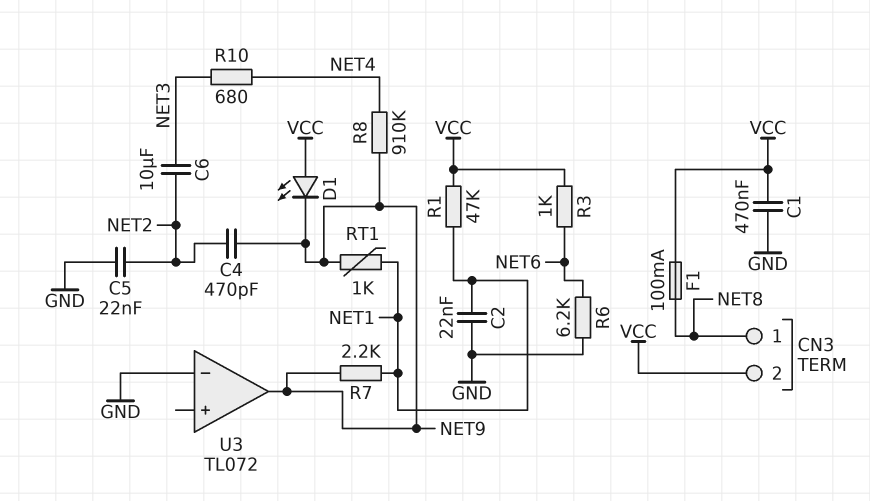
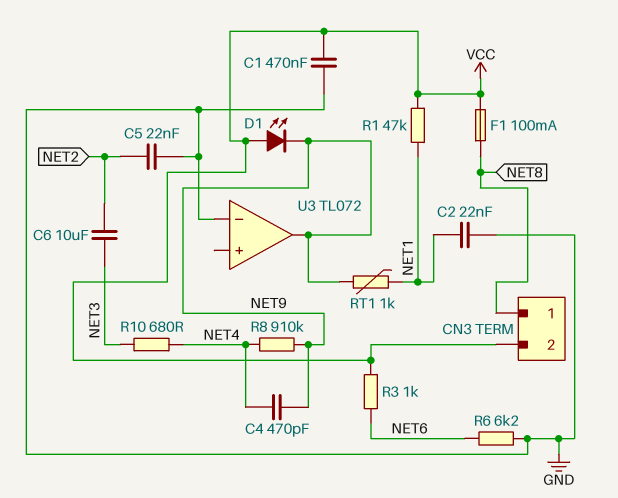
C4: 470pF (NET2, NET9) -> 470pF (NET4, NET9)
R7: 2.2k (NET1, NET9) -> none

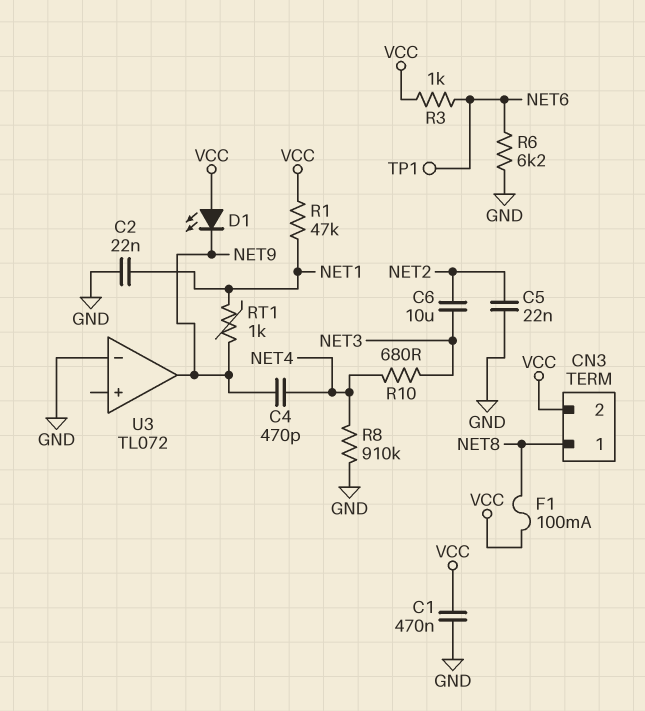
R8: 910k (NET4, NET9) -> 910k (GND, NET4)
TP1: none -> test point (NET6)

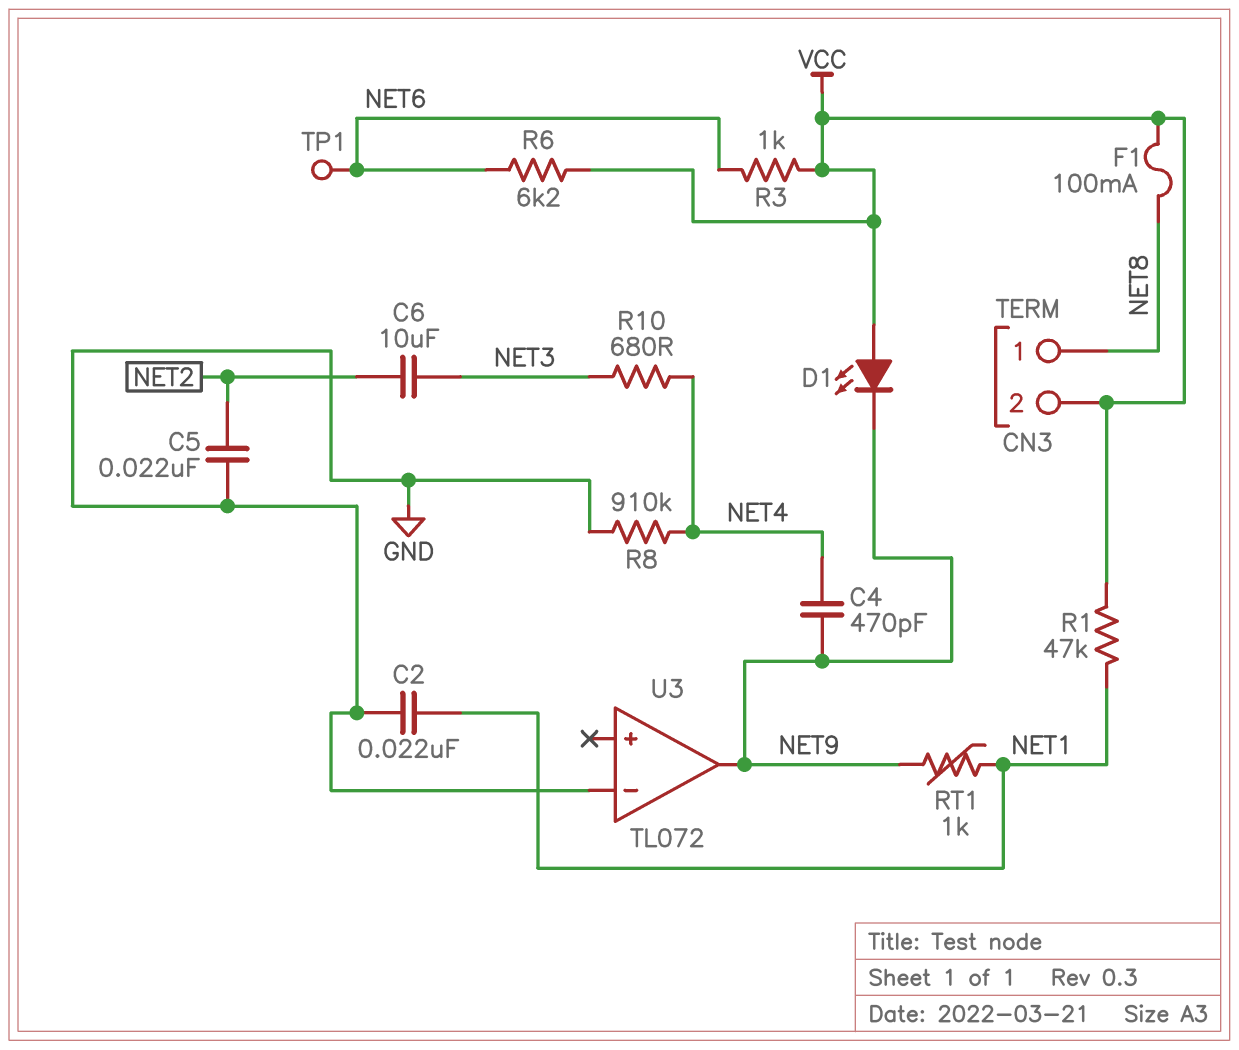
C1: 470nF (GND, VCC) -> none
R6: 6.2k (GND, NET6) -> 6.2k (NET6, VCC)

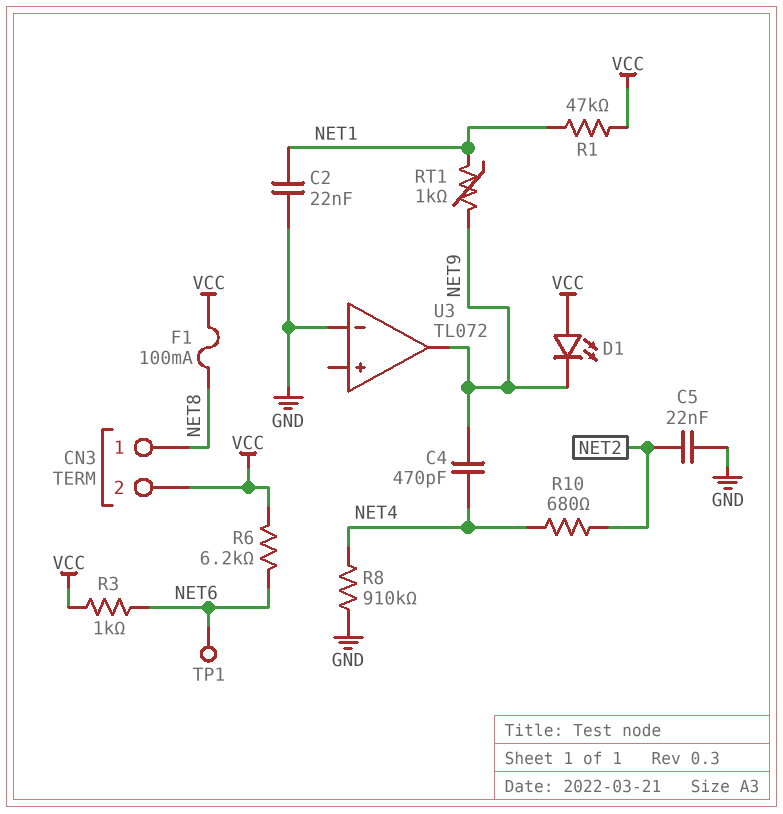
C6: 10uF (NET2, NET3) -> none
R10: 680 (NET3, NET4) -> 680 (NET2, NET4)

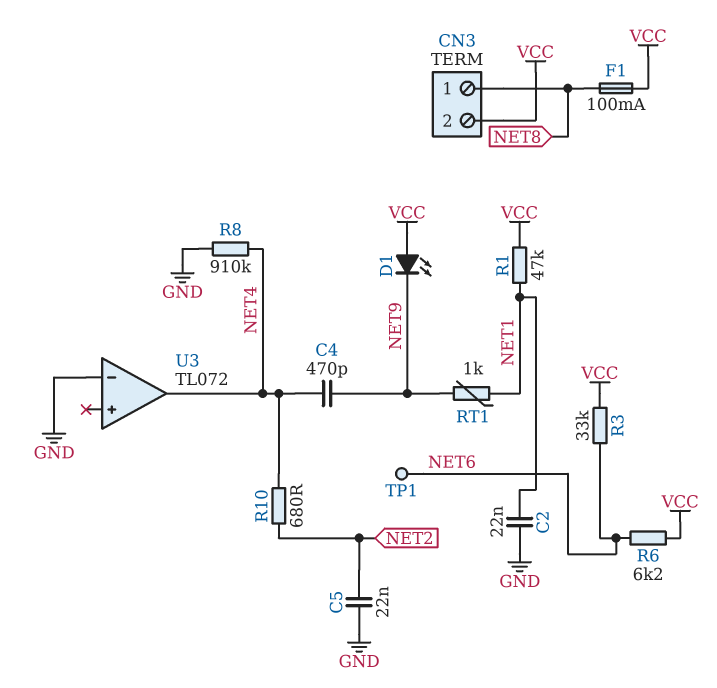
R3: 1k (NET6, VCC) -> 33k (NET6, VCC)
U3 pin out: NET9 -> NET4

